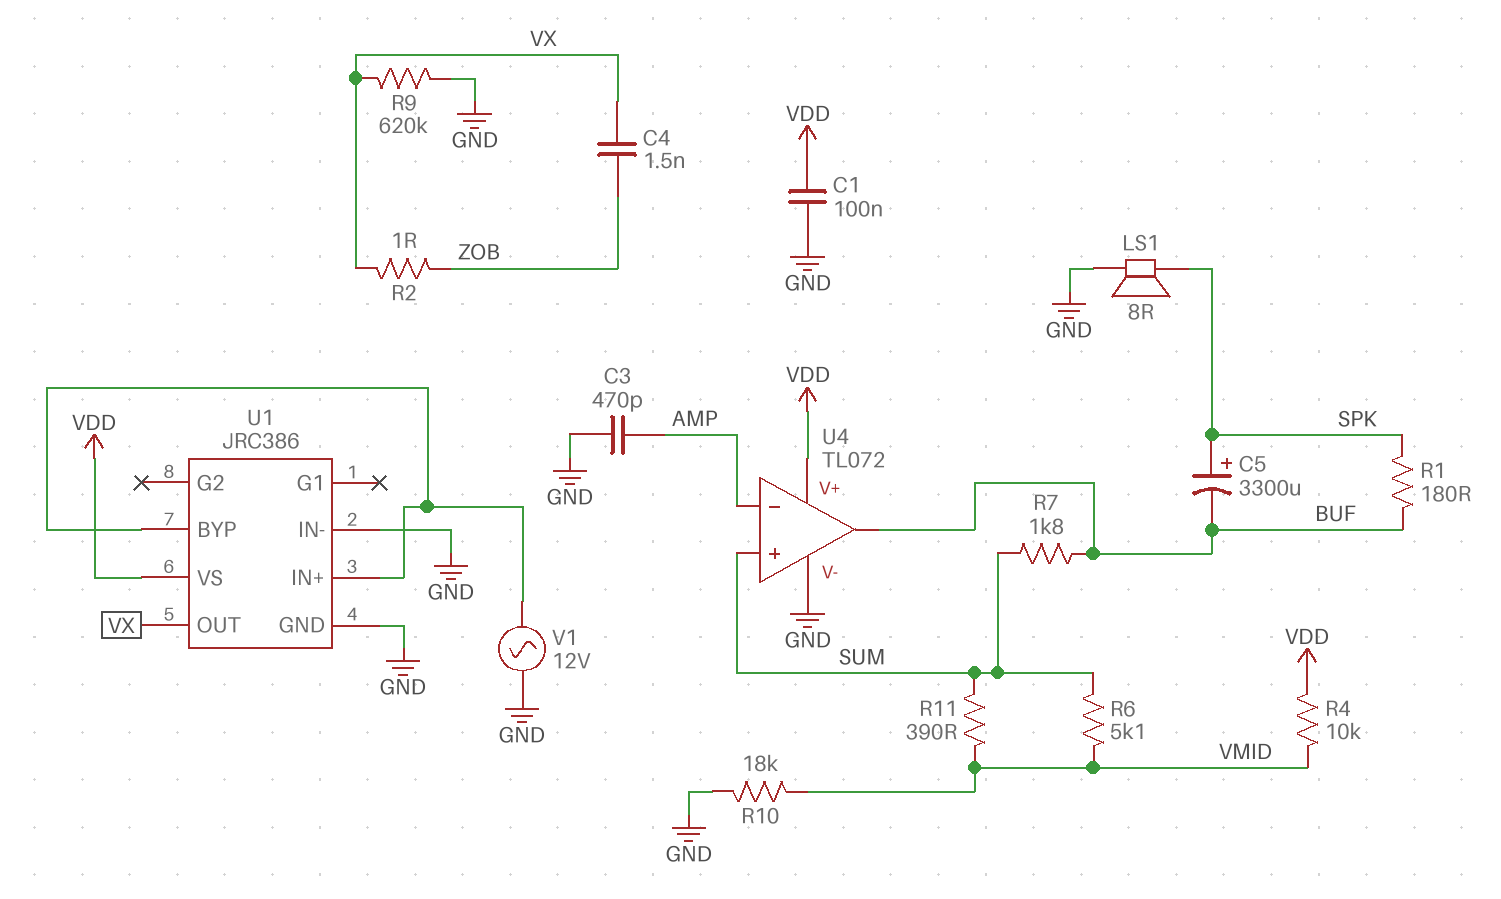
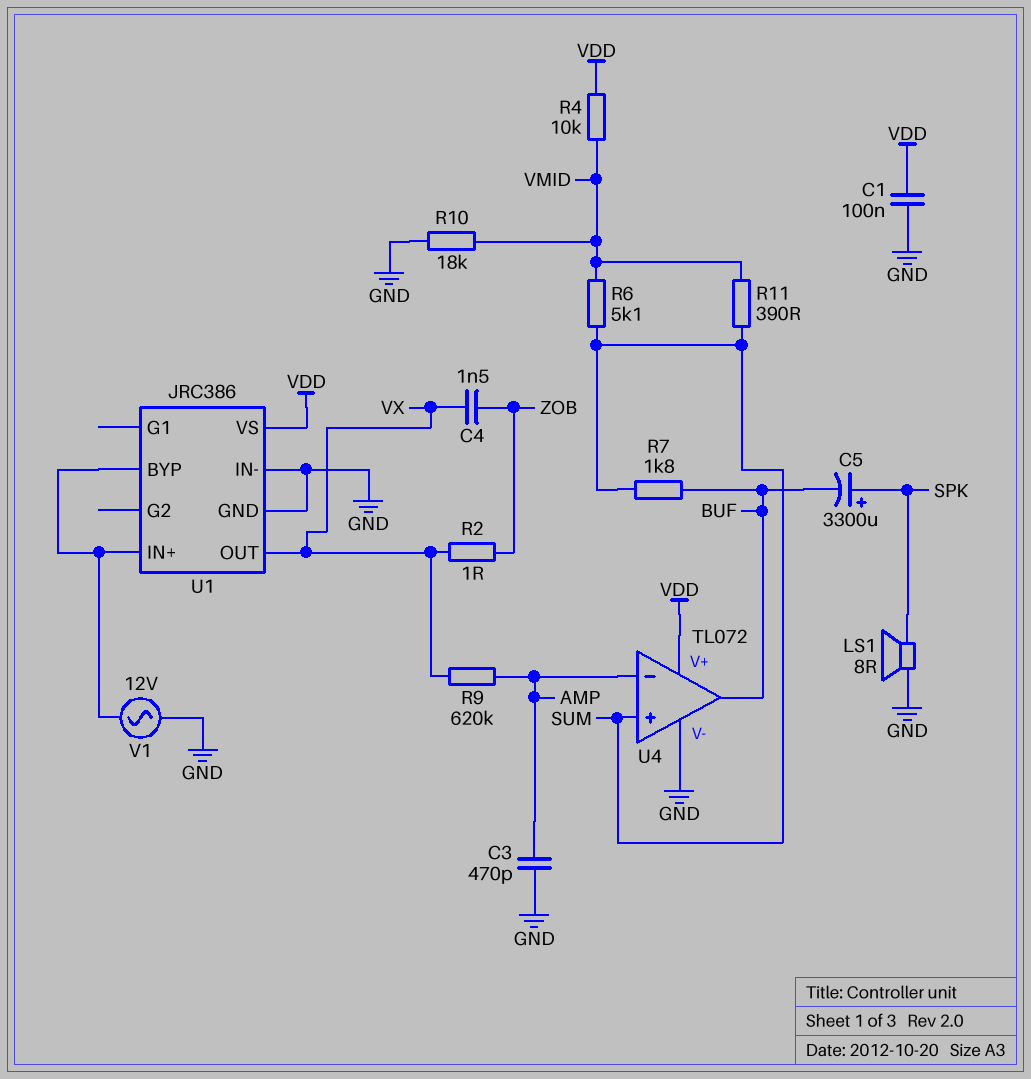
R1: 180 (BUF, SPK) -> none
R9: 620k (GND, VX) -> 620k (AMP, VX)

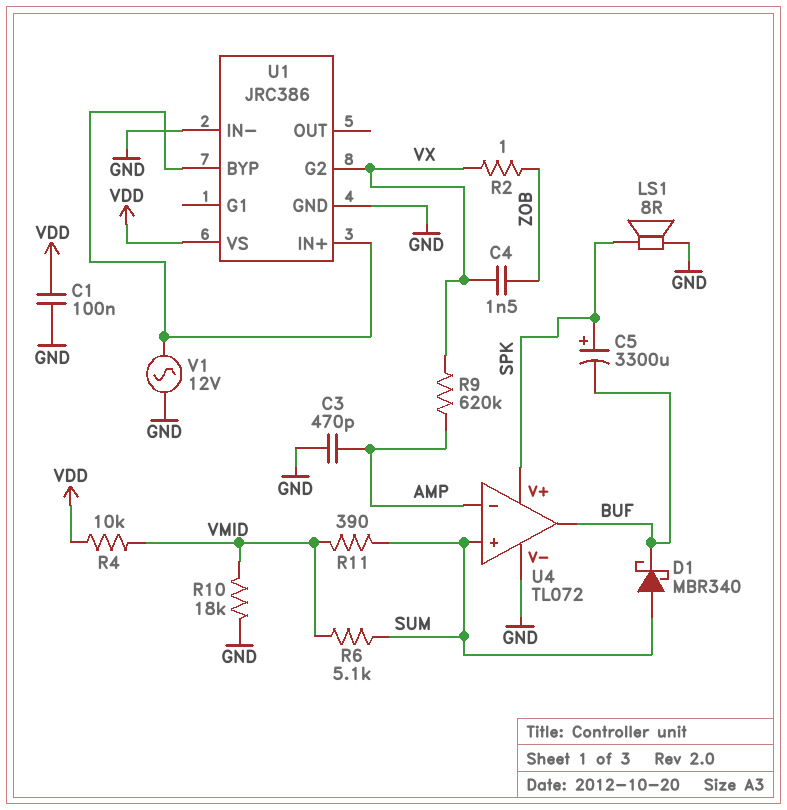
D1: none -> schottky MBR340 (A SUM, K BUF)
R7: 1.8k (BUF, SUM) -> none
U1 pin G2: none -> VX
U1 pin OUT: VX -> none
U4 pin V+: VDD -> SPK

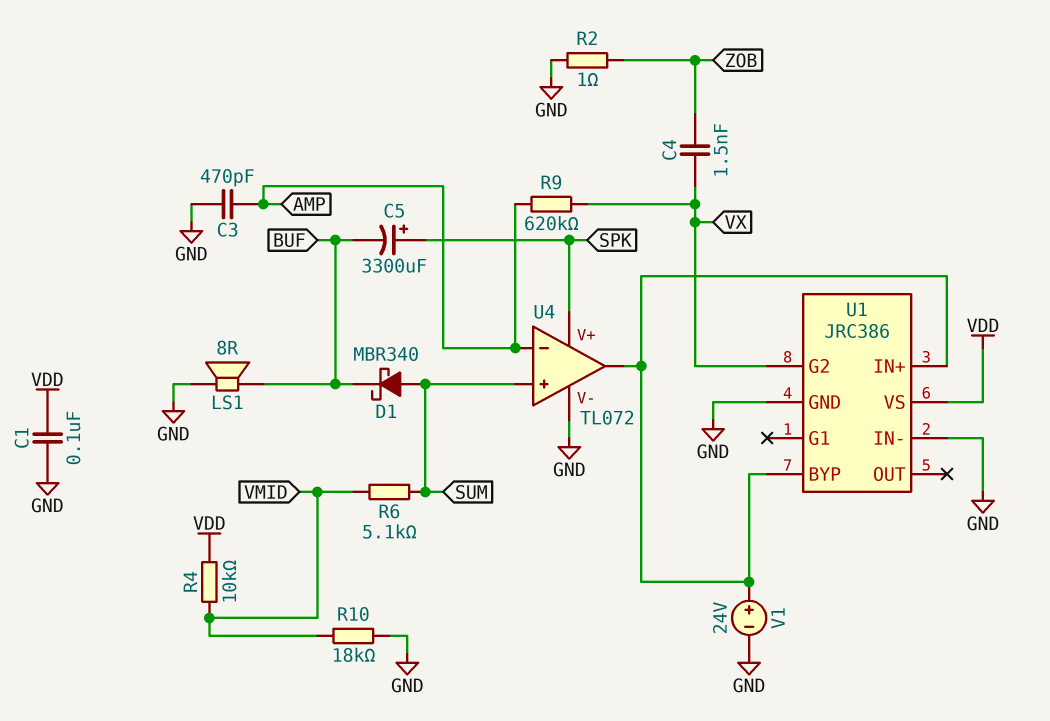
LS1: speaker 8R (GND, SPK) -> speaker 8R (BUF, GND)
R2: 1 (VX, ZOB) -> 1 (GND, ZOB)
R11: 390 (SUM, VMID) -> none
U4 pin out: BUF -> U1/BYP
V1: AC 12V (GND, U1/BYP) -> 24V (plus U1/BYP, minus GND)

